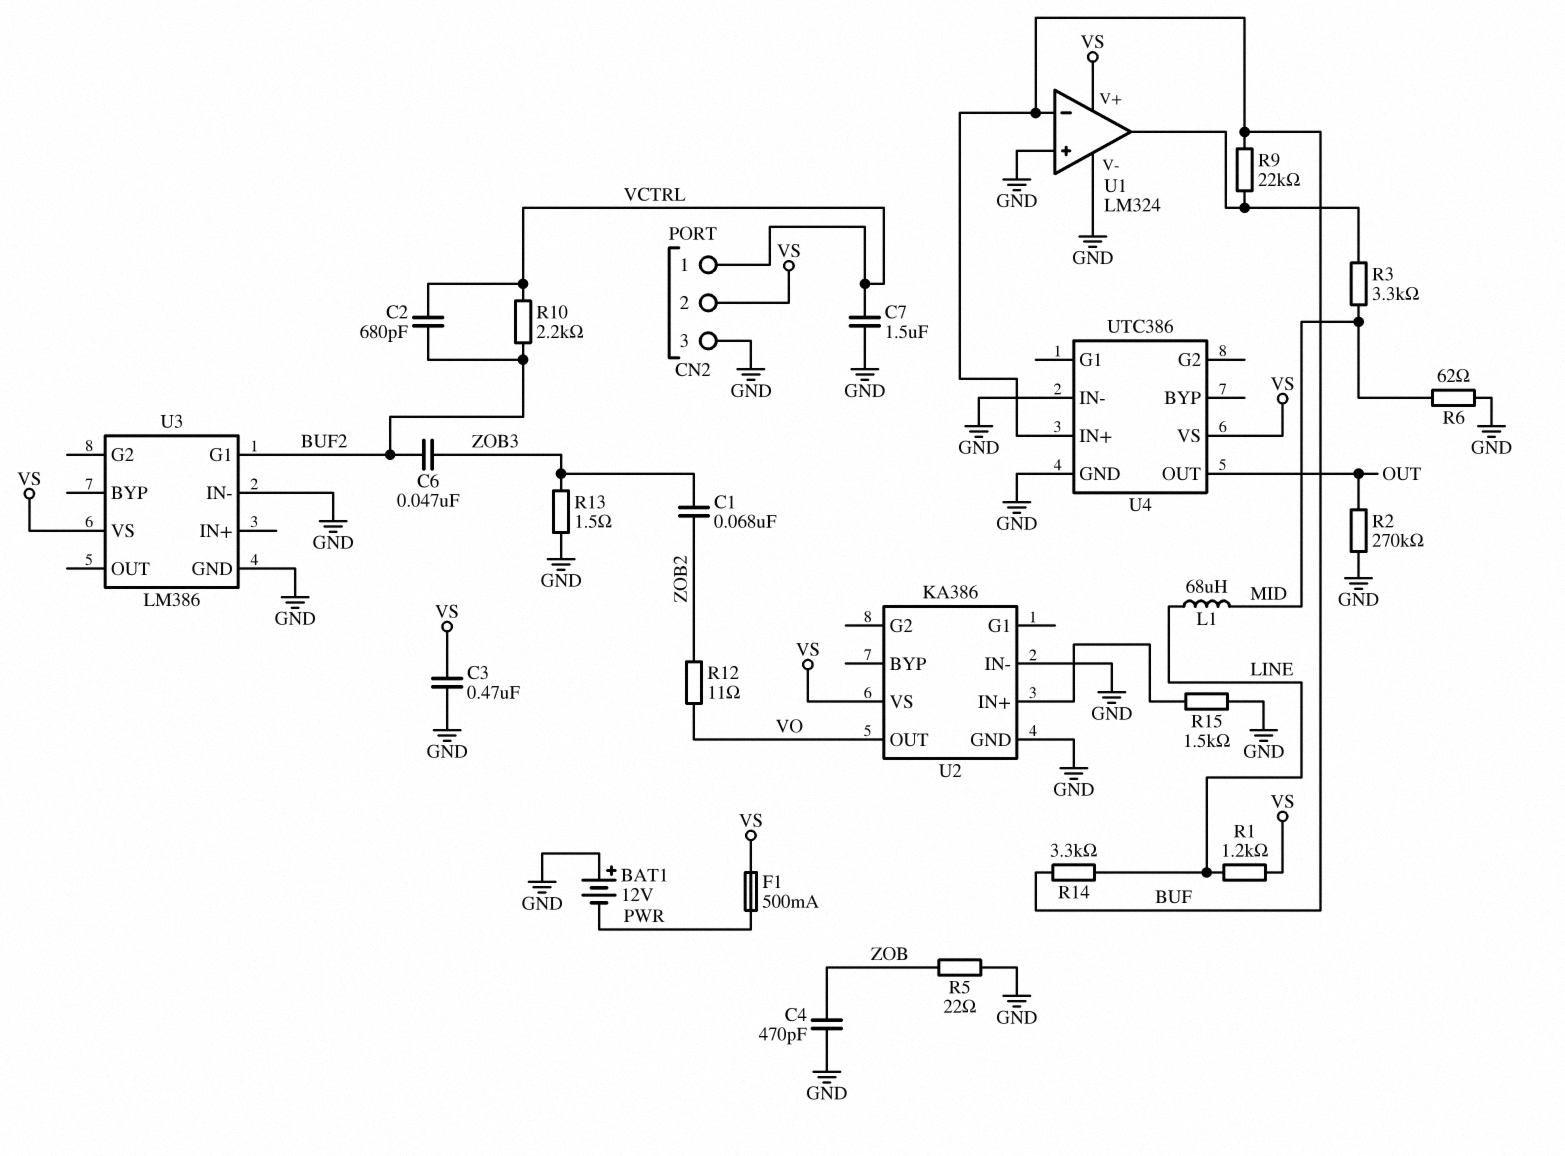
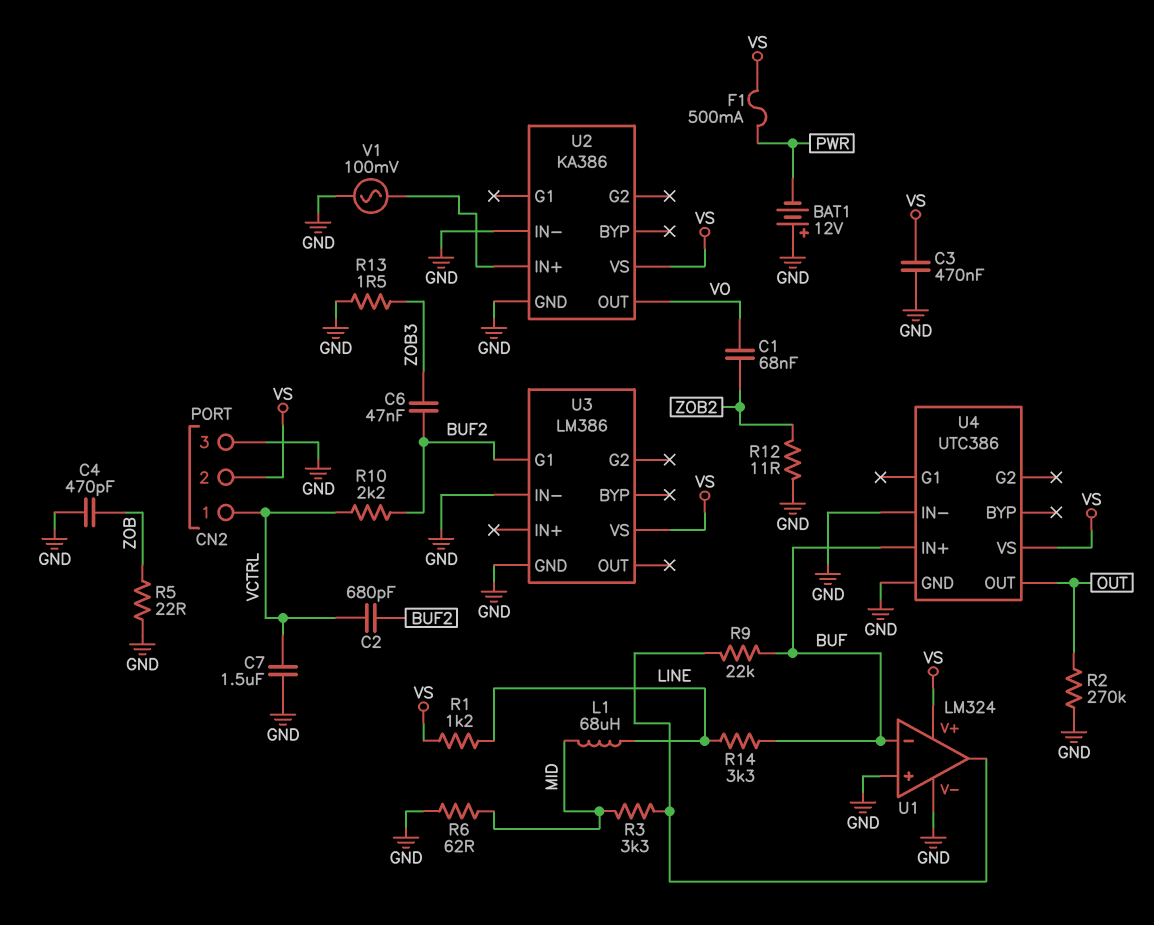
C1: 68nF (ZOB2, ZOB3) -> 68nF (VO, ZOB2)
R12: 11 (VO, ZOB2) -> 11 (GND, ZOB2)
R15: 1.5k (GND, U2/IN+) -> none
V1: none -> AC 100mV (GND, U2/IN+)

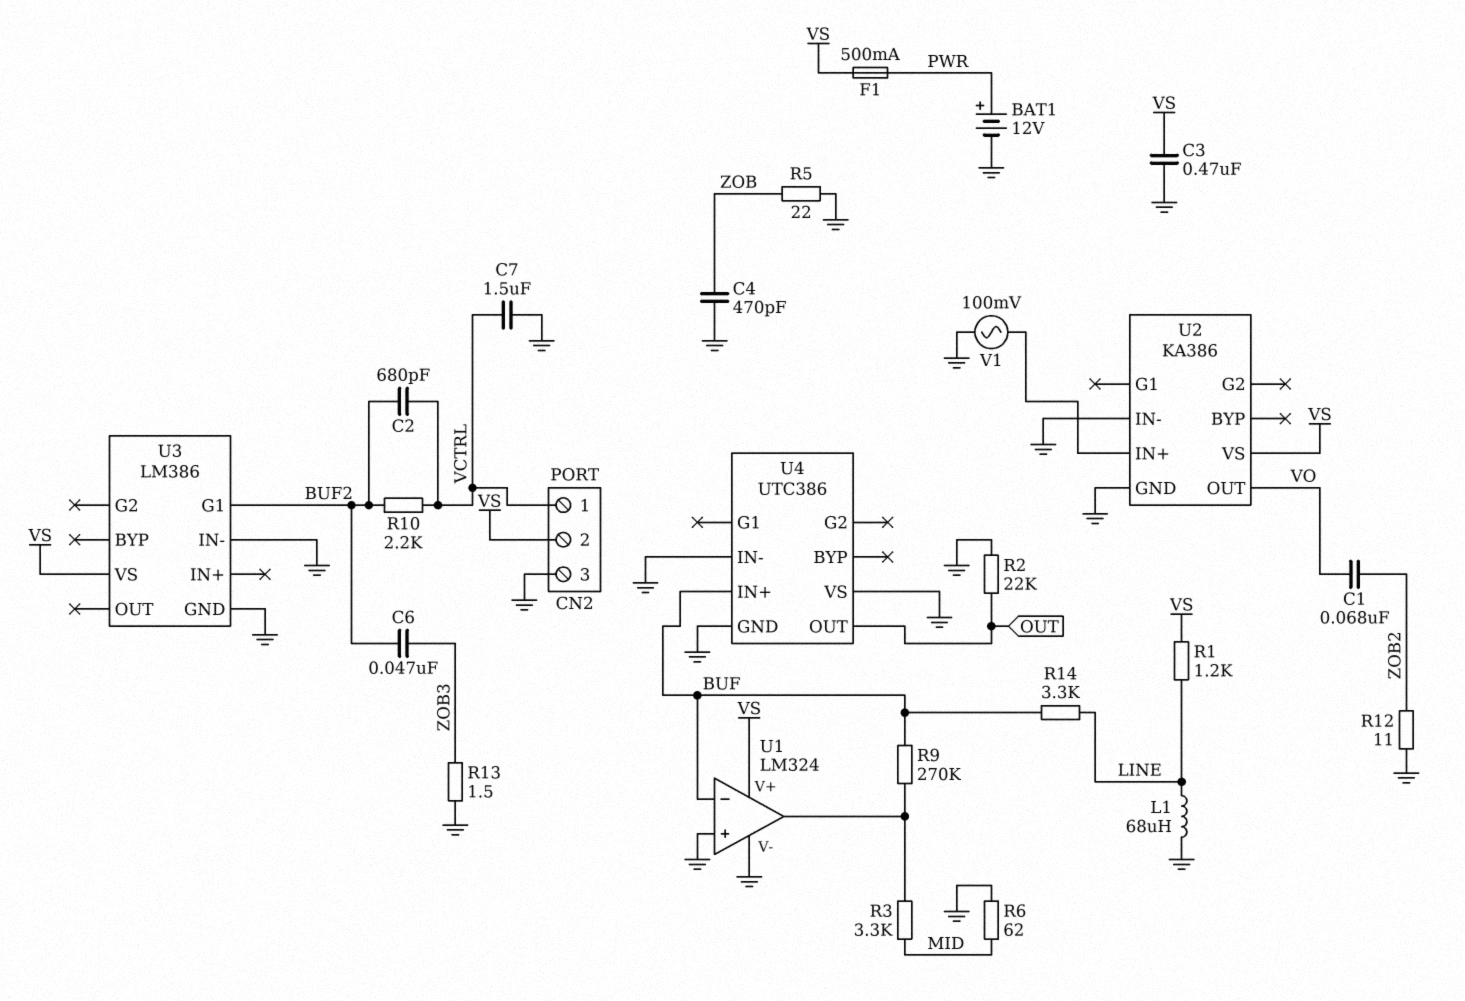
BAT1: 12V (plus GND, minus PWR) -> 12V (plus PWR, minus GND)
L1: 68uH (LINE, MID) -> 68uH (GND, LINE)
R2: 270k (GND, OUT) -> 22k (GND, OUT)
R9: 22k (BUF, U1/out) -> 270k (BUF, U1/out)
U4 pin VS: VS -> GND

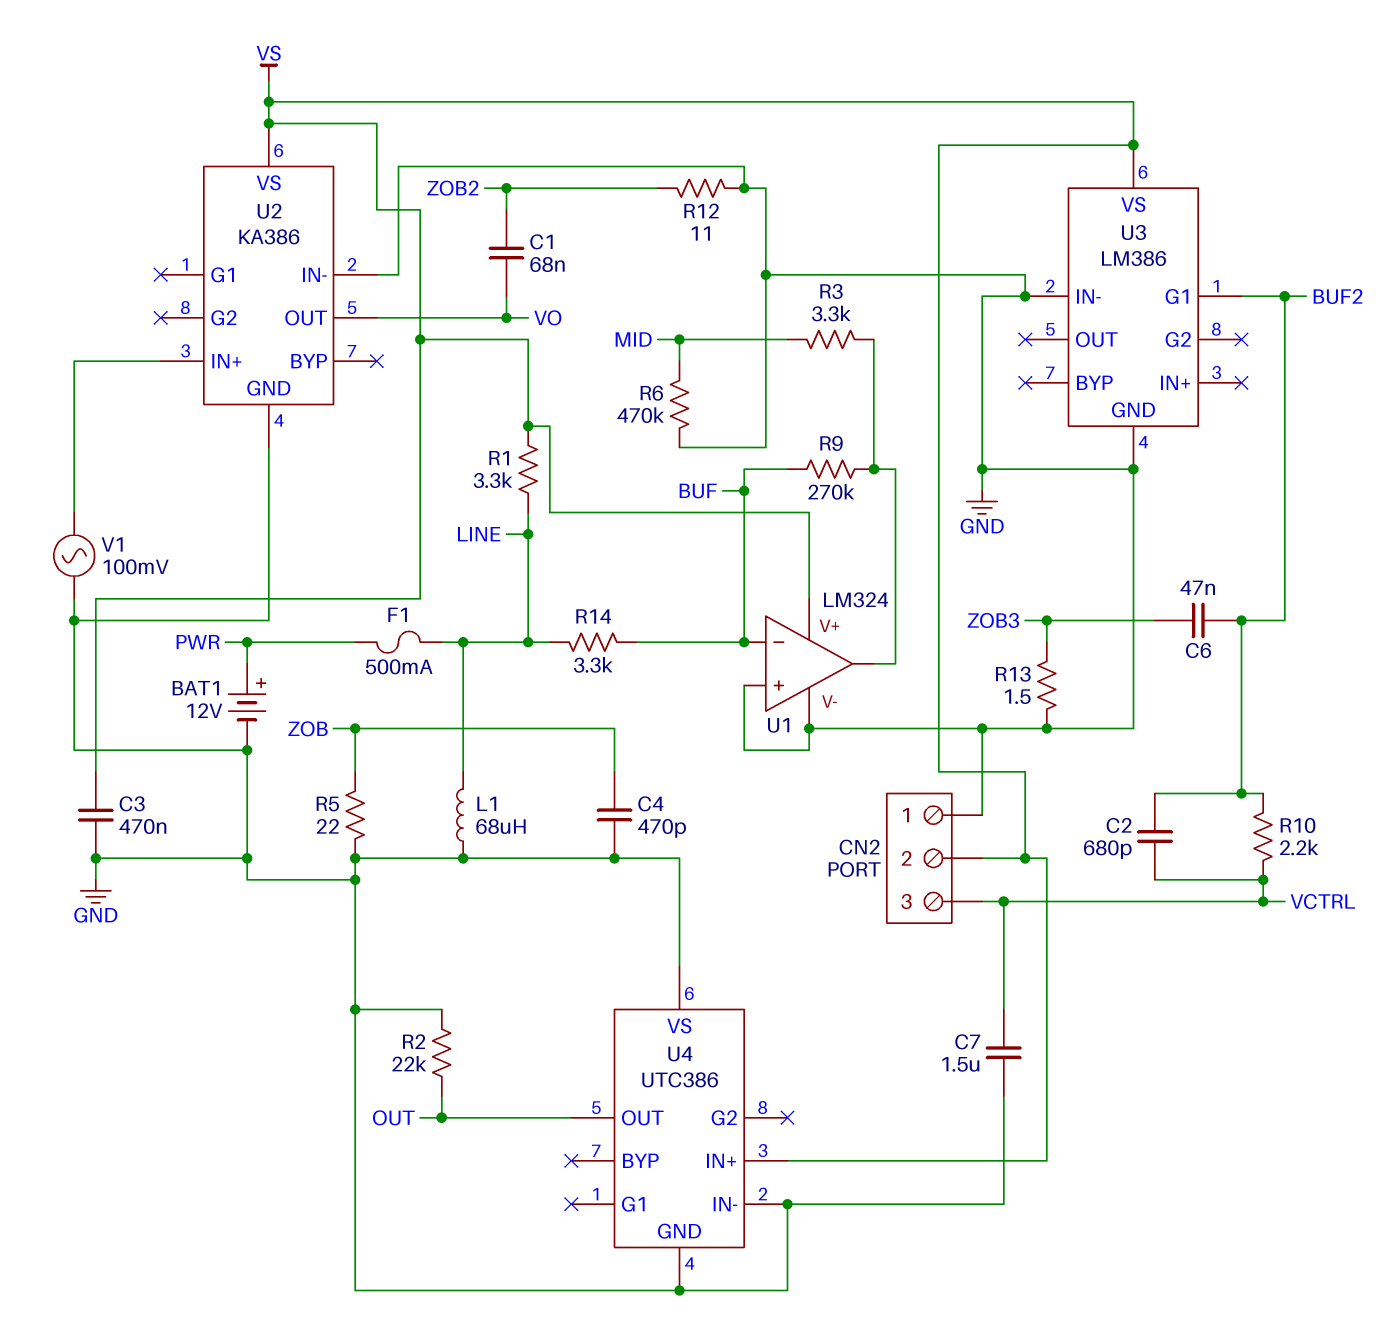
CN2 pin 1: VCTRL -> GND
CN2 pin 3: GND -> VCTRL
F1: 500mA (PWR, VS) -> 500mA (LINE, PWR)
R1: 1.2k (LINE, VS) -> 3.3k (LINE, VS)
R6: 62 (GND, MID) -> 470k (GND, MID)
U4 pin IN+: BUF -> VS

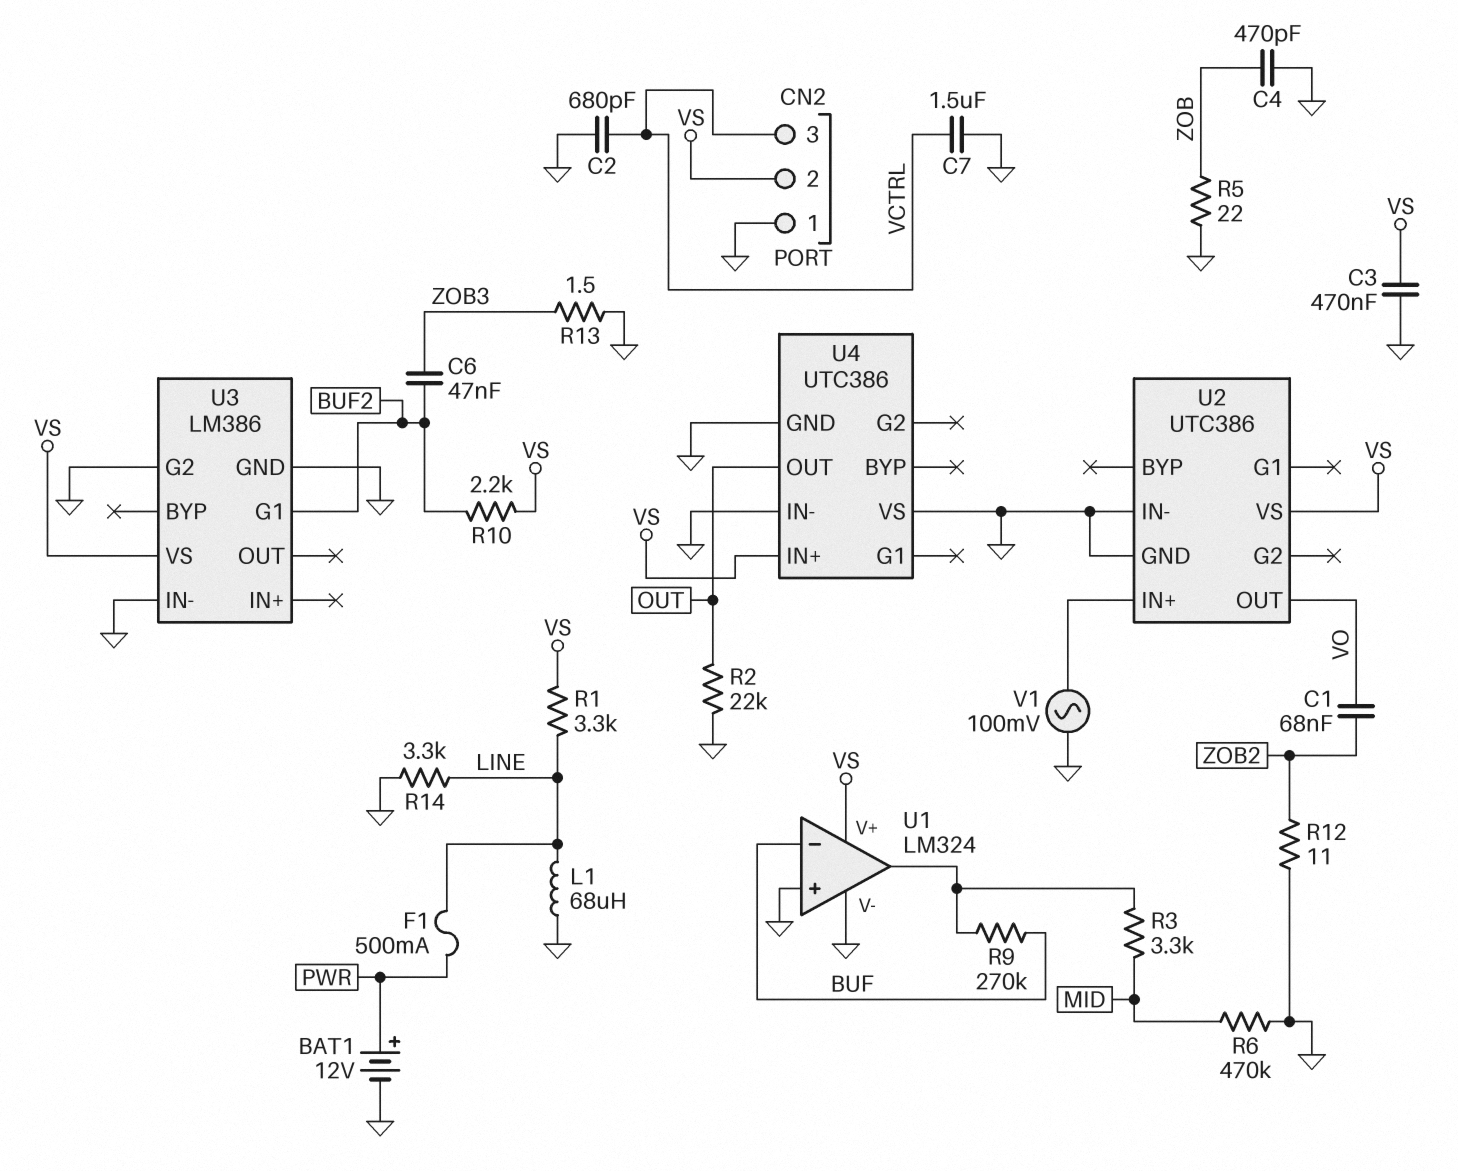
C2: 680pF (BUF2, VCTRL) -> 680pF (GND, VCTRL)
R10: 2.2k (BUF2, VCTRL) -> 2.2k (BUF2, VS)
R14: 3.3k (BUF, LINE) -> 3.3k (GND, LINE)
U2: KA386 -> UTC386
U3 pin G2: none -> GND

